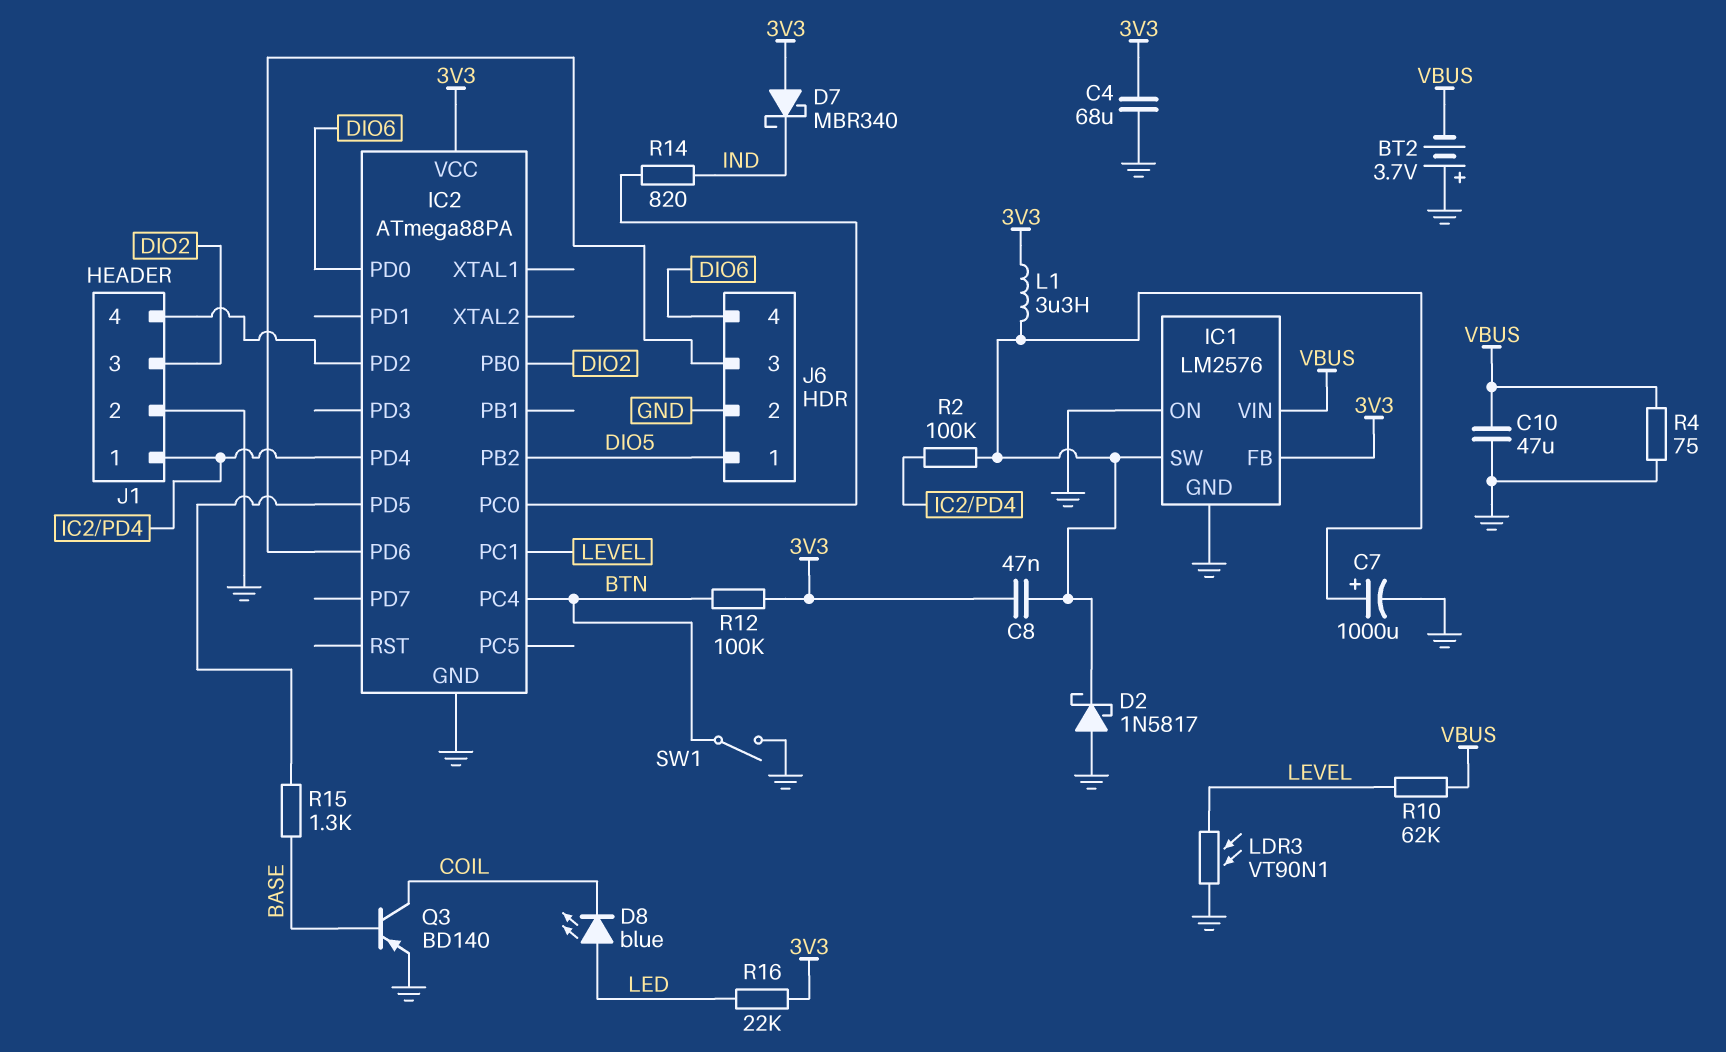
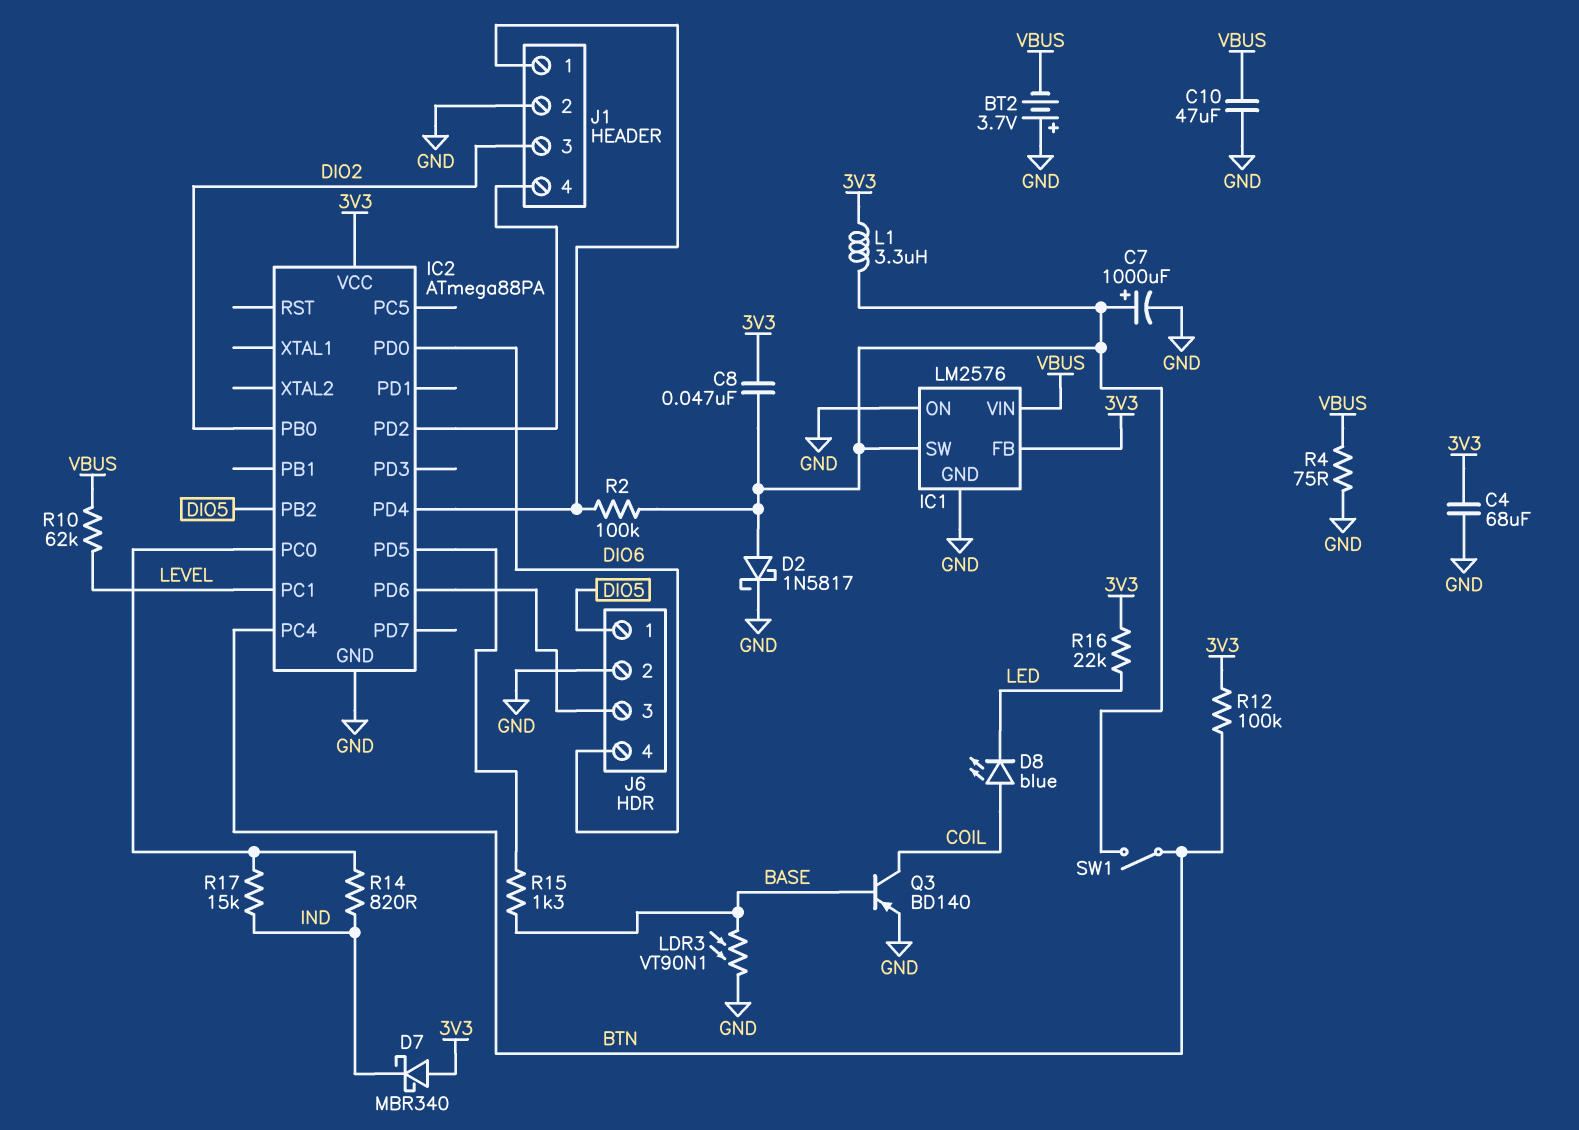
D2: schottky 1N5817 (A GND, K IC1/SW) -> schottky 1N5817 (A IC1/SW, K GND)
D8: LED blue (A LED, K COIL) -> LED blue (A COIL, K LED)
LDR3: VT90N1 (GND, LEVEL) -> VT90N1 (BASE, GND)
R17: none -> 15k (IC2/PC0, IND)
SW1: switch (BTN, GND) -> switch (BTN, IC1/SW)

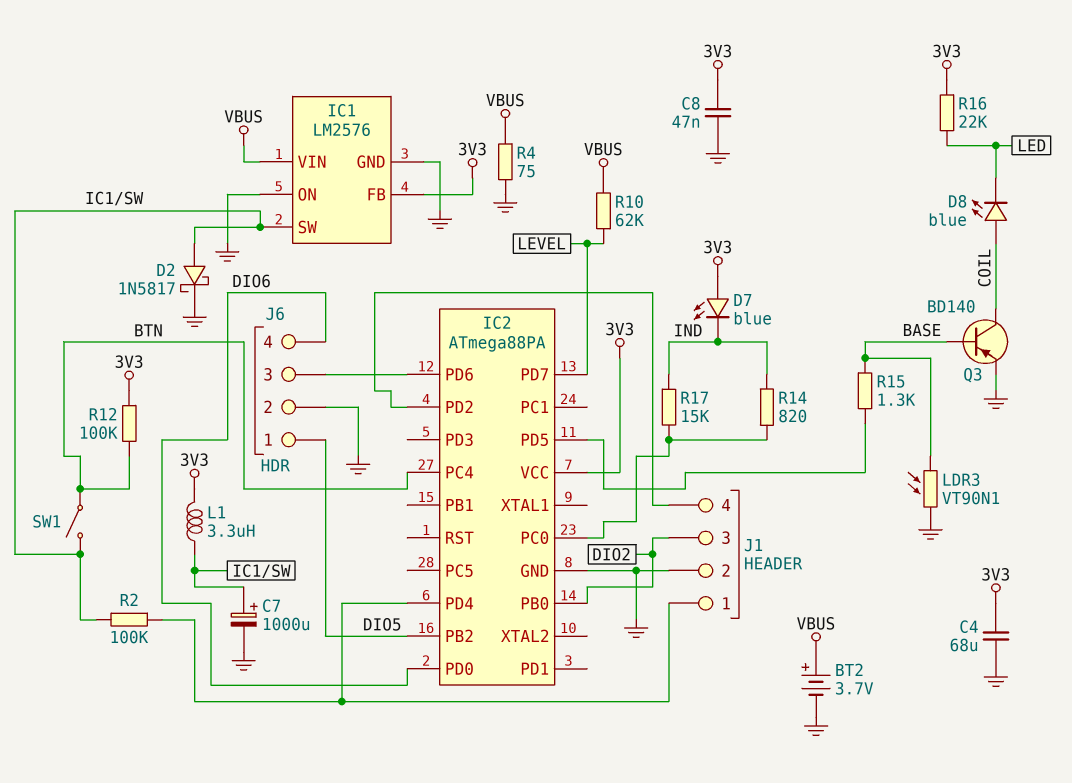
BT2: 3.7V (plus GND, minus VBUS) -> 3.7V (plus VBUS, minus GND)
C8: 47nF (3V3, IC1/SW) -> 47nF (3V3, GND)
C10: 47uF (GND, VBUS) -> none
D7: schottky MBR340 (A 3V3, K IND) -> LED blue (A 3V3, K IND)
IC2 pin PC1: LEVEL -> none
IC2 pin PD7: none -> LEVEL

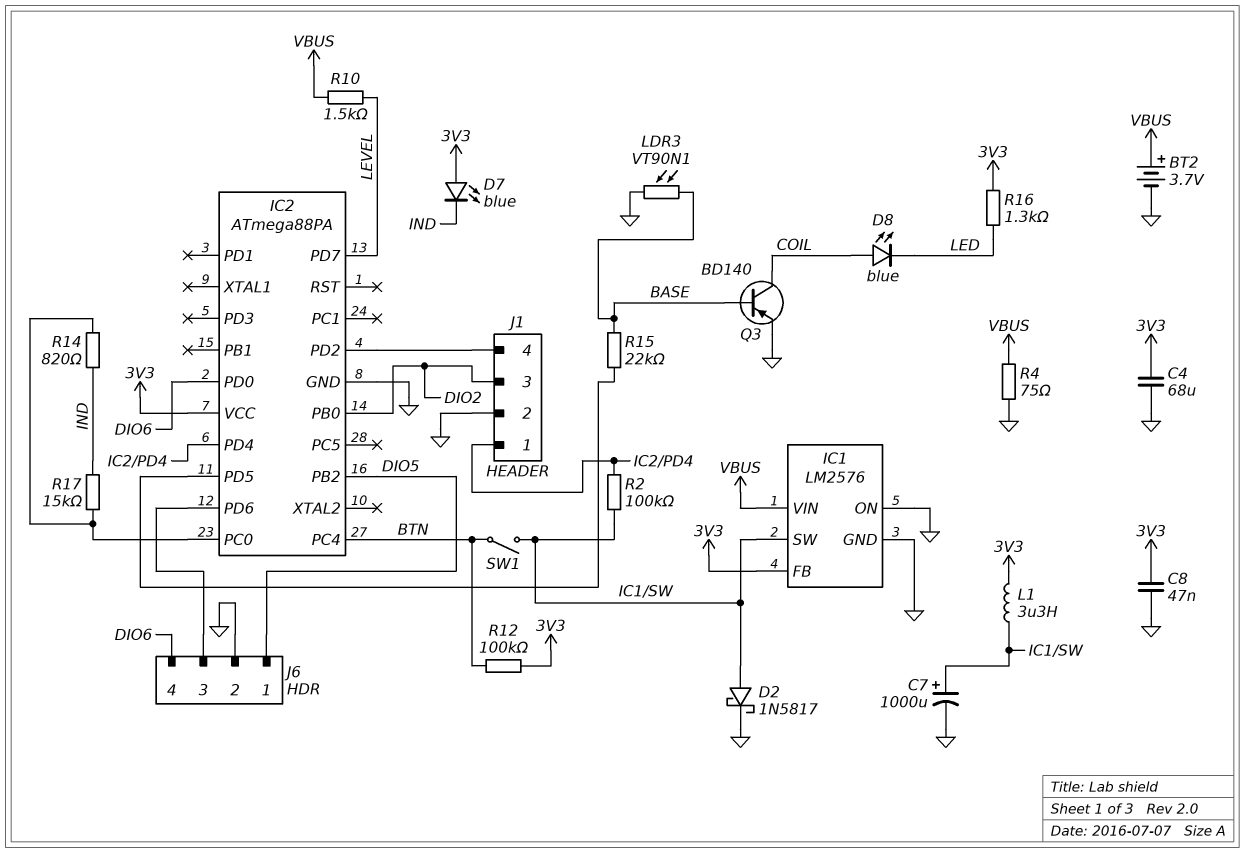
R10: 62k (LEVEL, VBUS) -> 1.5k (LEVEL, VBUS)
R15: 1.3k (BASE, IC2/PD5) -> 22k (BASE, IC2/PD5)
R16: 22k (3V3, LED) -> 1.3k (3V3, LED)

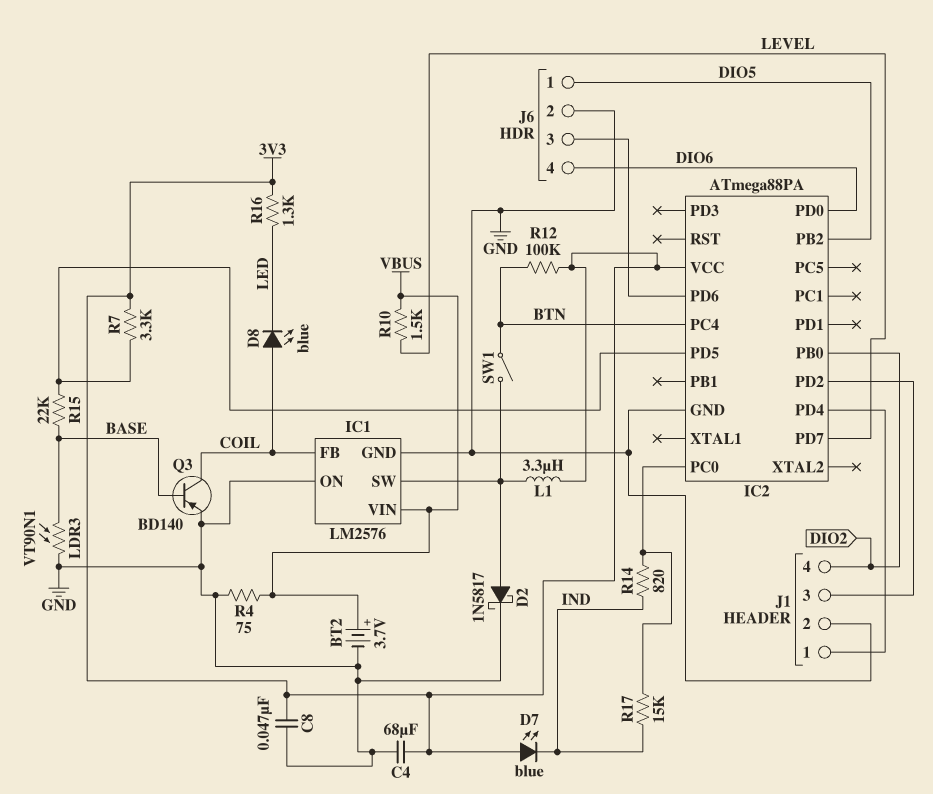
C7: 1000uF (plus IC1/SW, minus GND) -> none
IC1 pin FB: 3V3 -> COIL
J1 pin 3: DIO2 -> IC2/PD2
J1 pin 4: IC2/PD2 -> DIO2
R2: 100k (IC1/SW, IC2/PD4) -> none
R7: none -> 3.3k (3V3, IC2/PD5)

